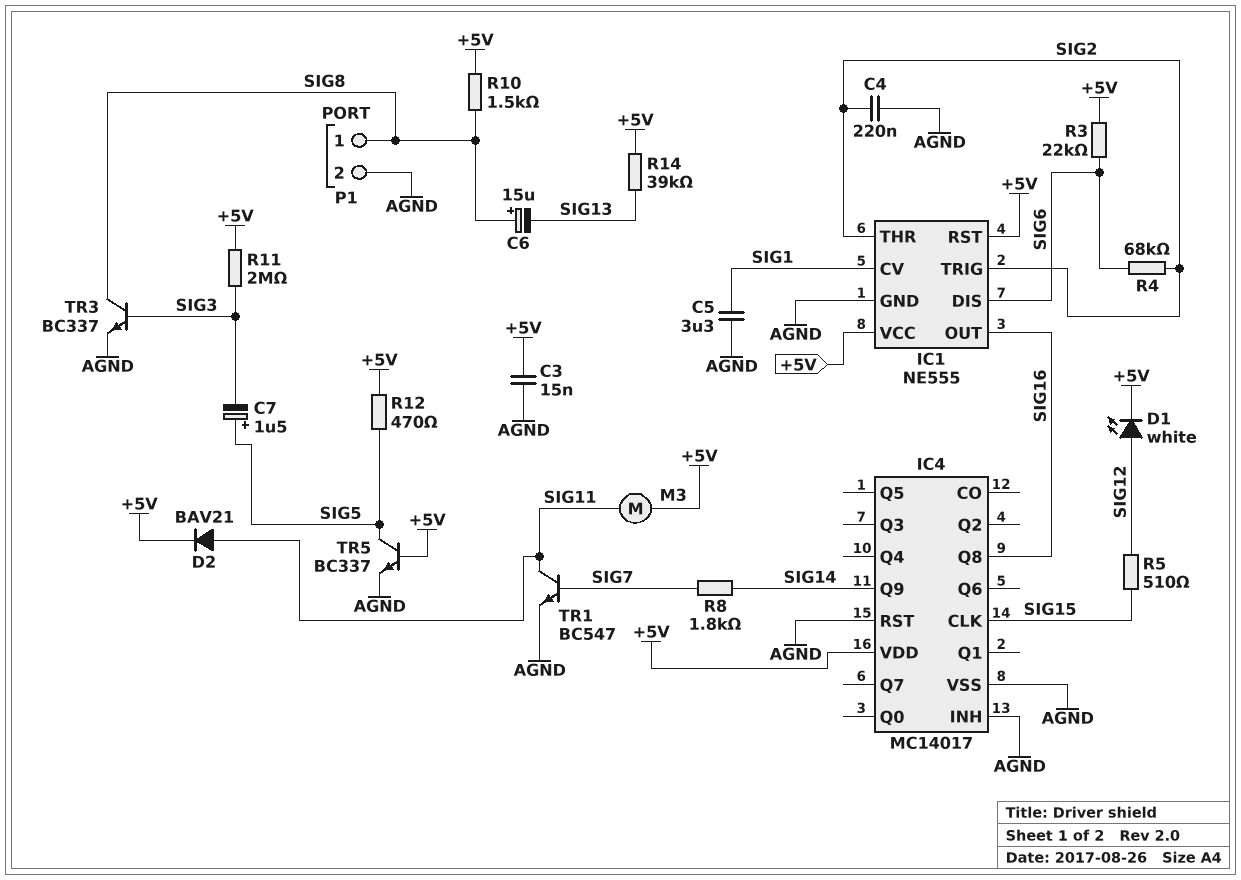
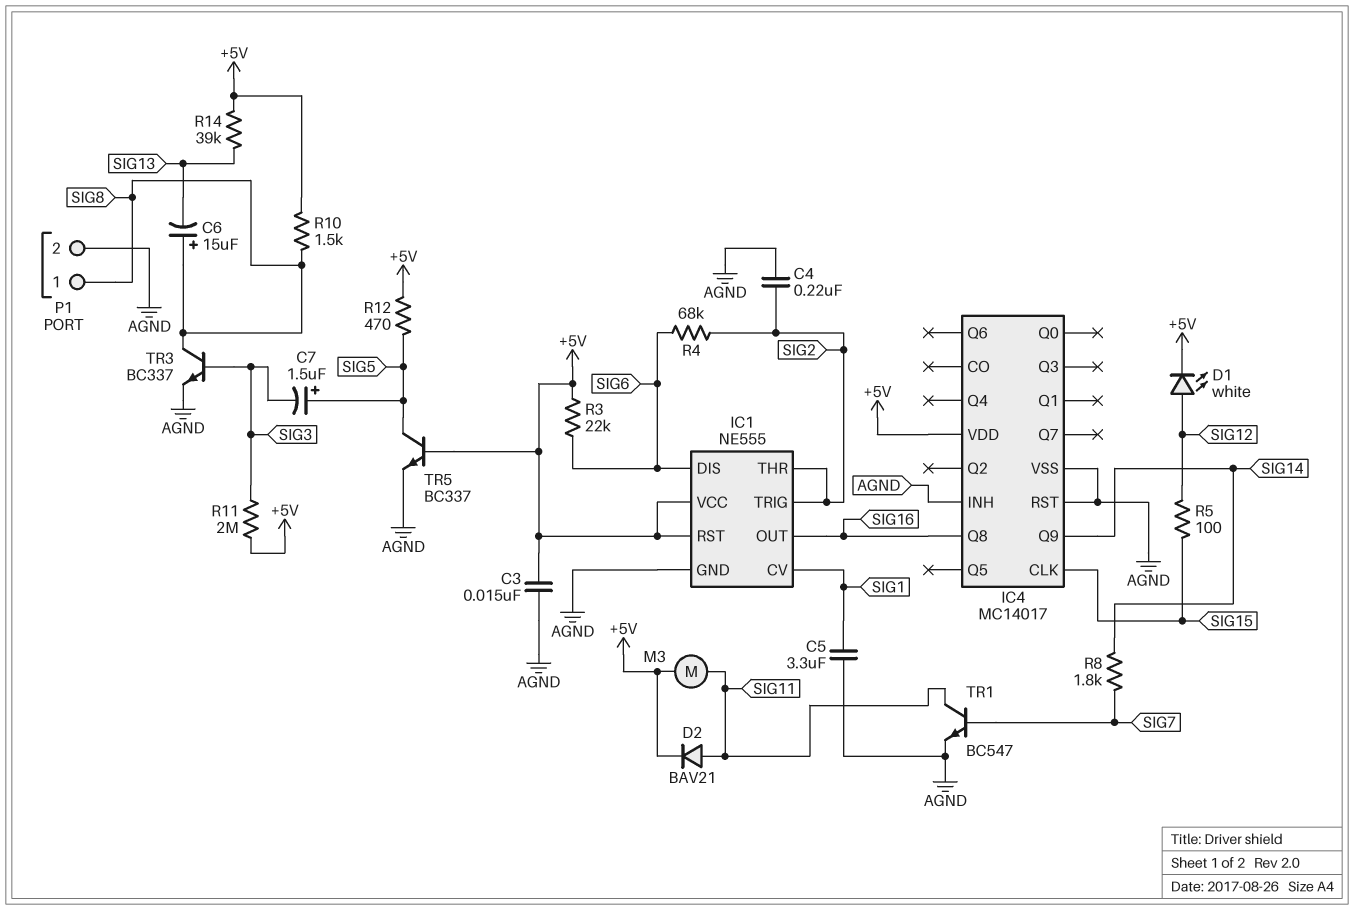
R5: 510 (SIG12, SIG15) -> 100 (SIG12, SIG15)

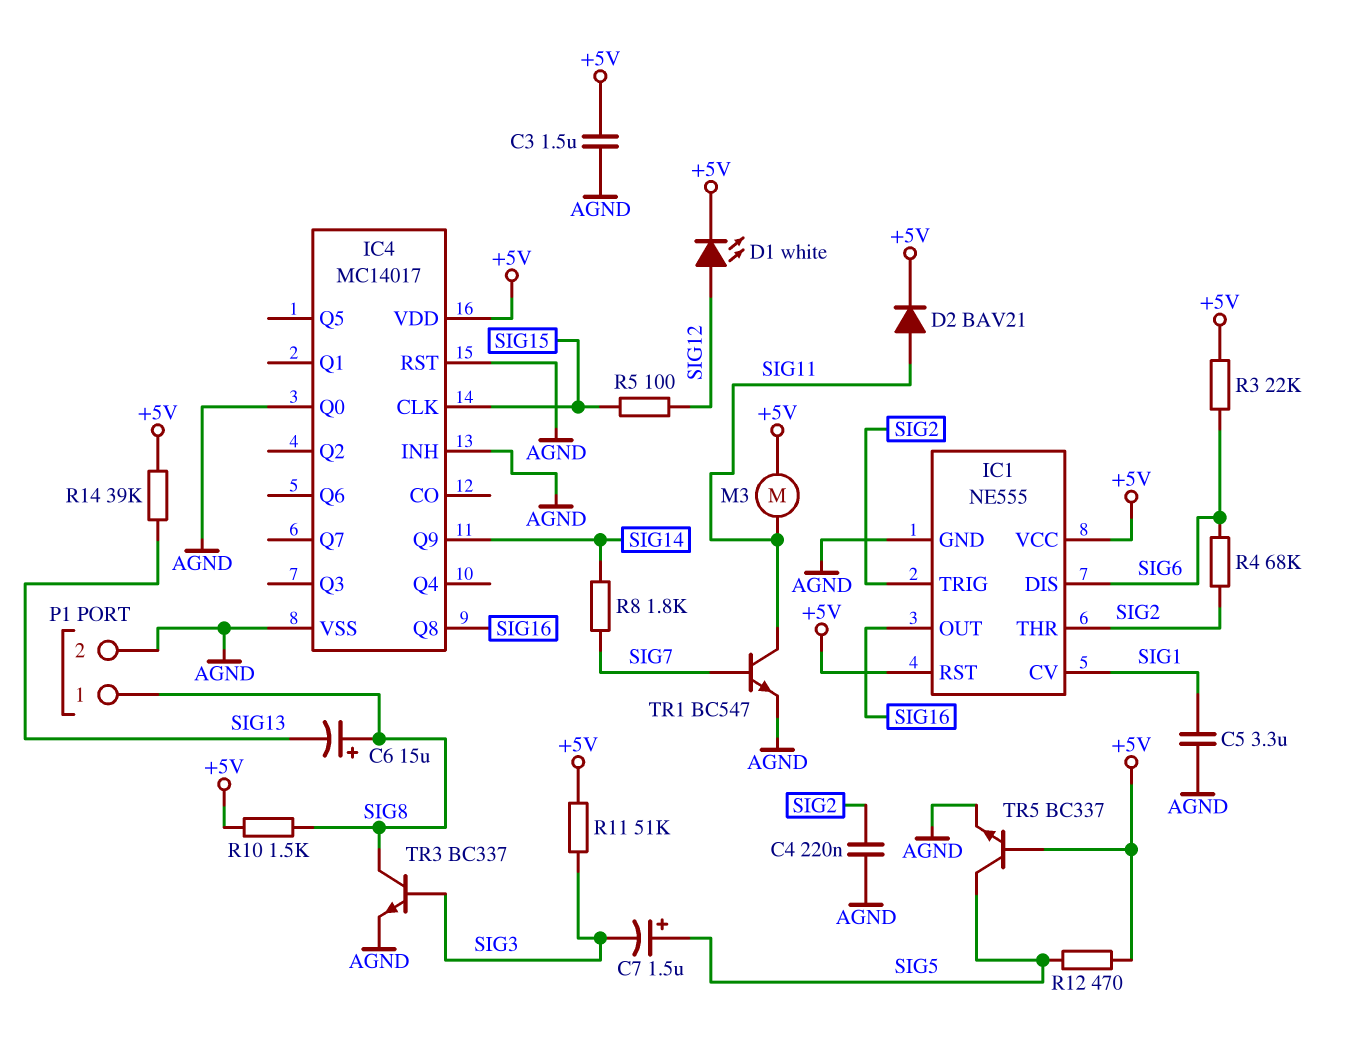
C3: 15nF (+5V, AGND) -> 1.5uF (+5V, AGND)
IC4 pin Q0: none -> AGND
R11: 2M (+5V, SIG3) -> 51k (+5V, SIG3)

